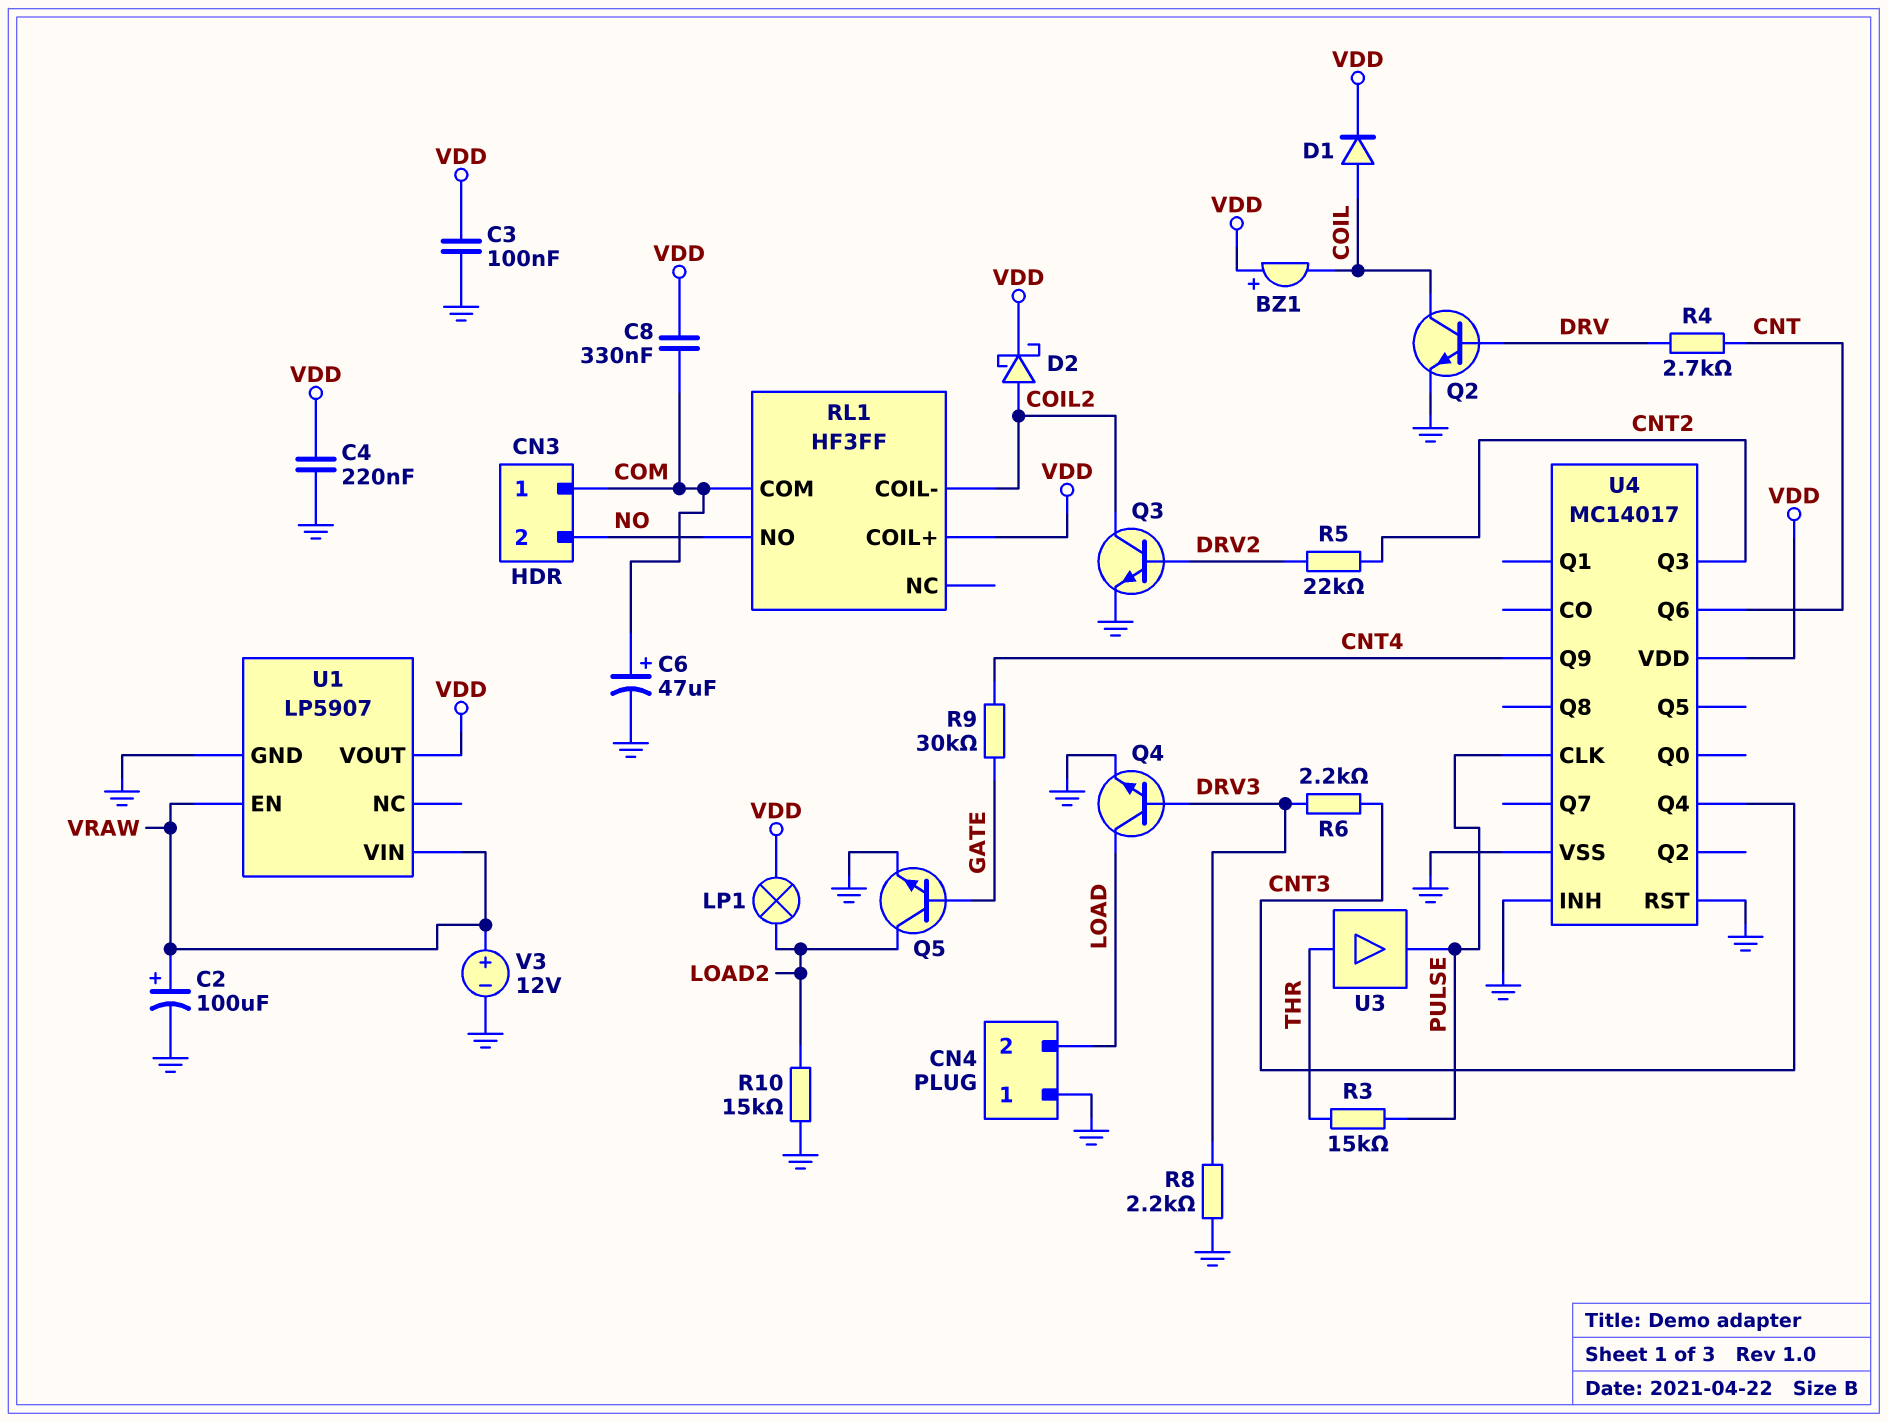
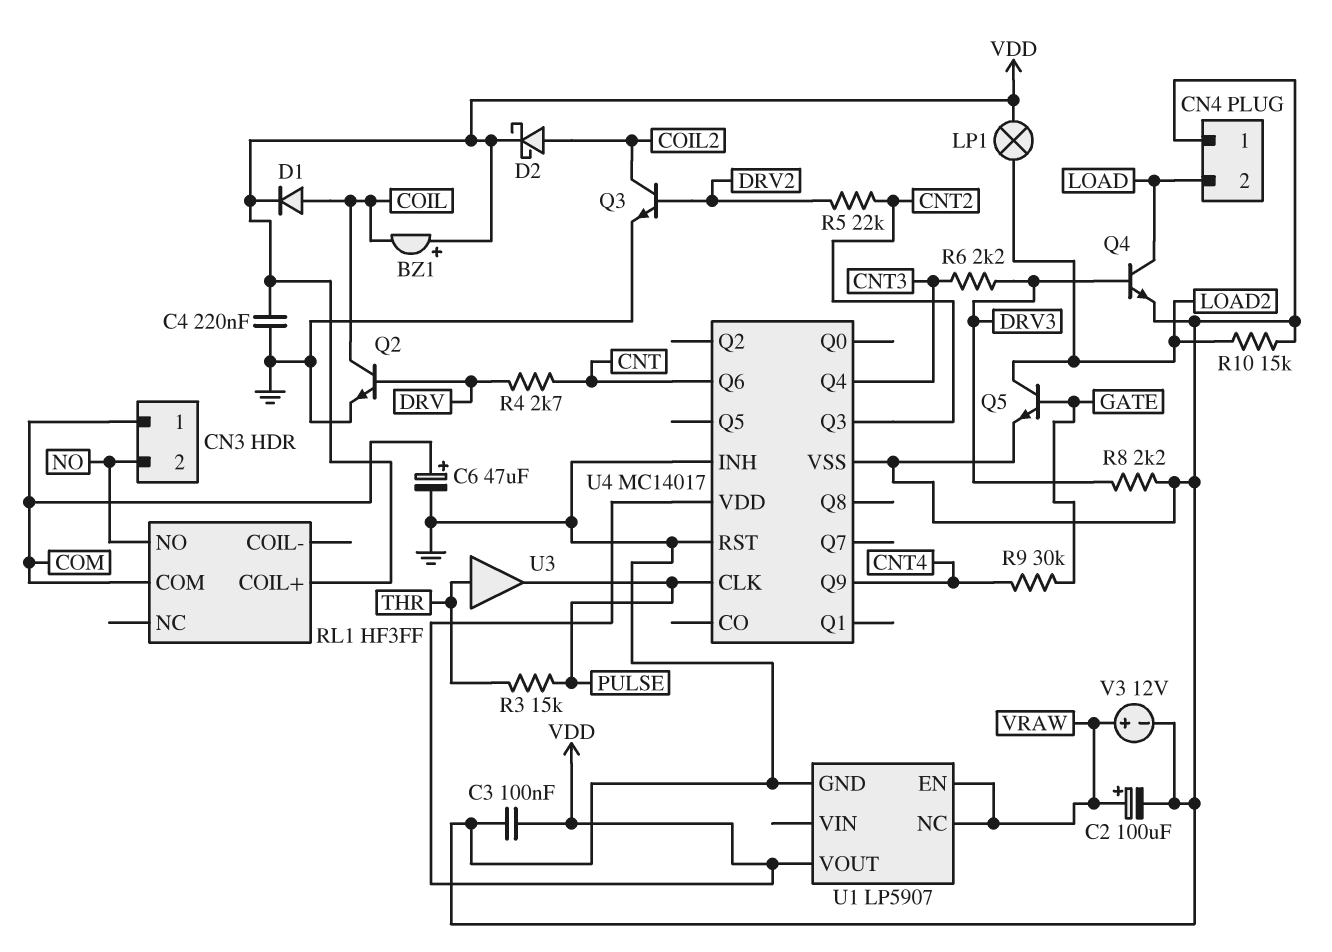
C8: 330nF (COM, VDD) -> none
RL1 pin COIL-: COIL2 -> none
U1 pin NC: none -> VRAW
U1 pin VIN: VRAW -> none

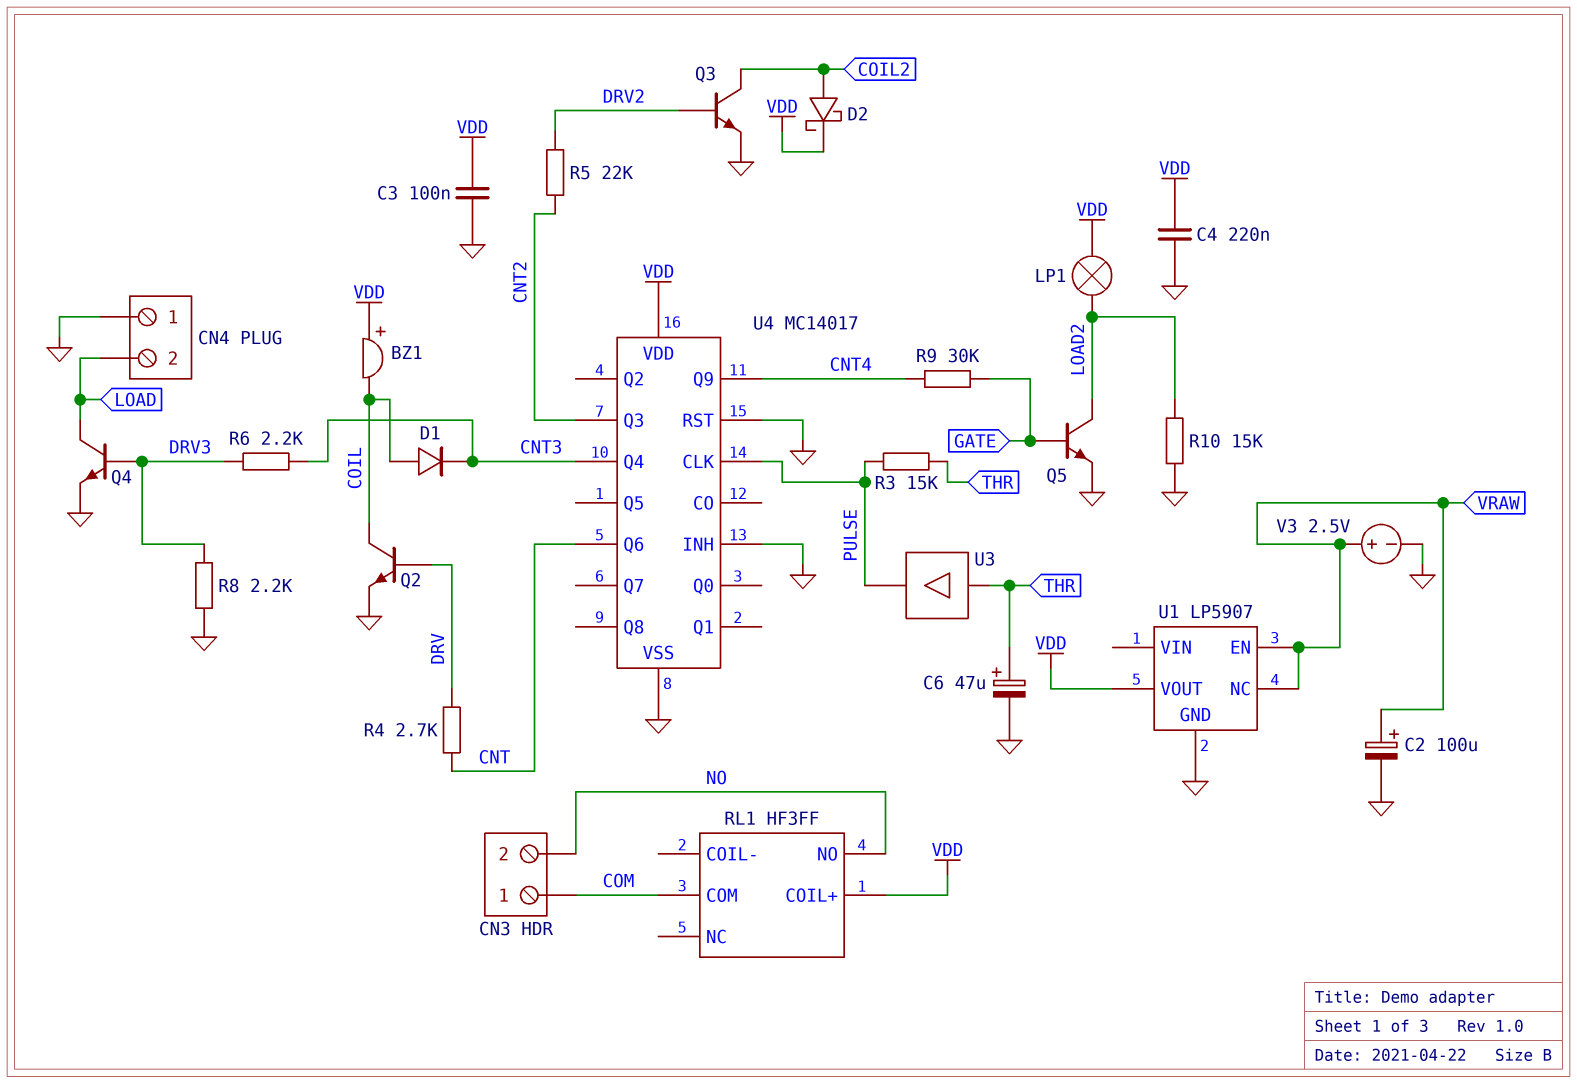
C6: 47uF (plus COM, minus GND) -> 47uF (plus THR, minus GND)
D1: diode (A COIL, K VDD) -> diode (A COIL, K CNT3)
V3: 12V (plus VRAW, minus GND) -> 2.5V (plus VRAW, minus GND)

